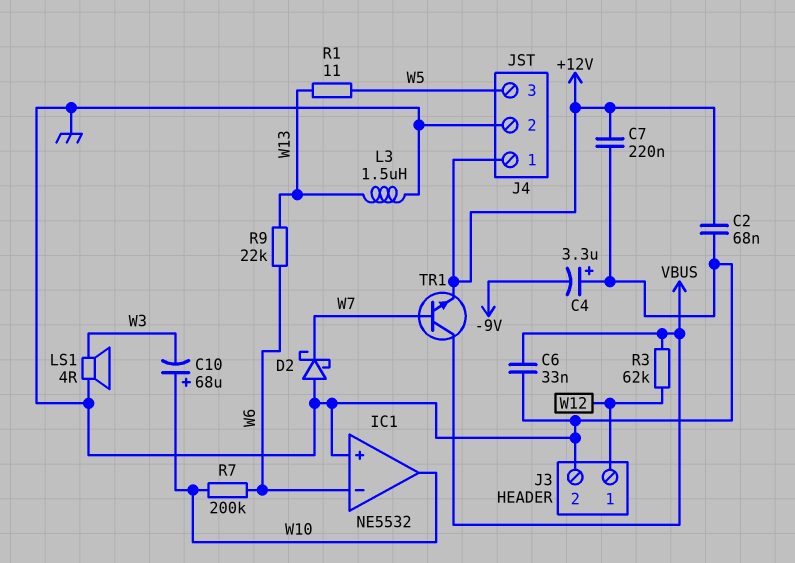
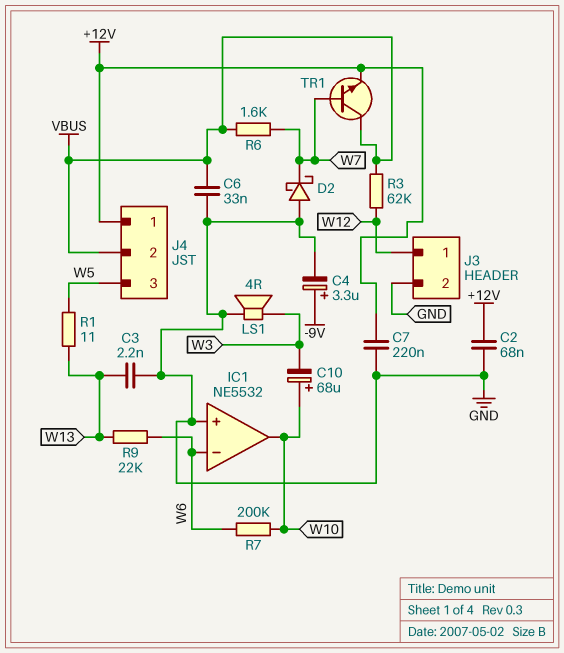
C3: none -> 2.2nF (GND, W13)
C4: 3.3uF (plus GND, minus -9V) -> 3.3uF (plus -9V, minus GND)
J4 pin 2: GND -> VBUS
L3: 1.5uH (GND, W13) -> none
R6: none -> 1.6k (VBUS, W7)

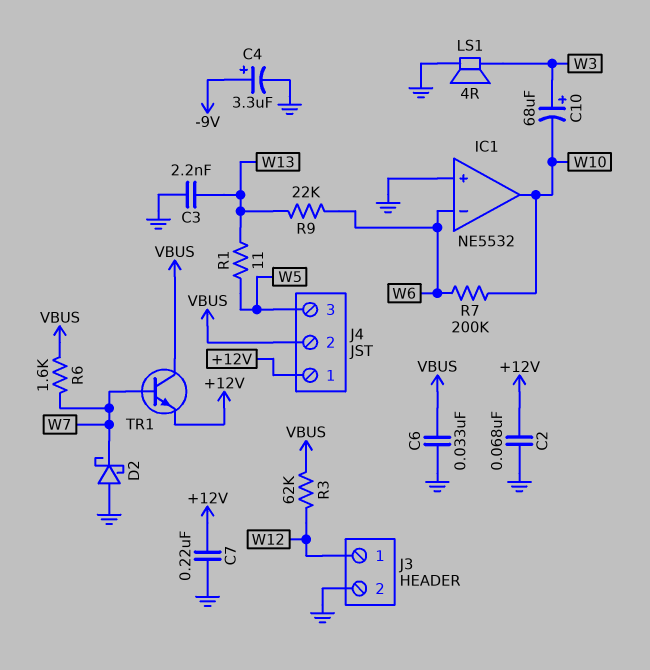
C10: 68uF (plus W10, minus W3) -> 68uF (plus W3, minus W10)

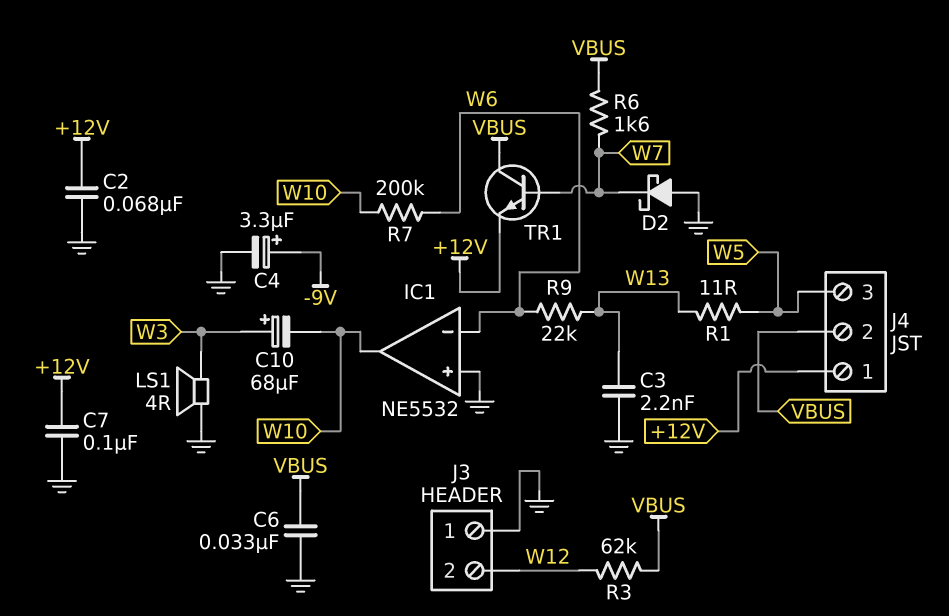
C7: 220nF (+12V, GND) -> 100nF (+12V, GND)
J3 pin 1: W12 -> GND
J3 pin 2: GND -> W12

